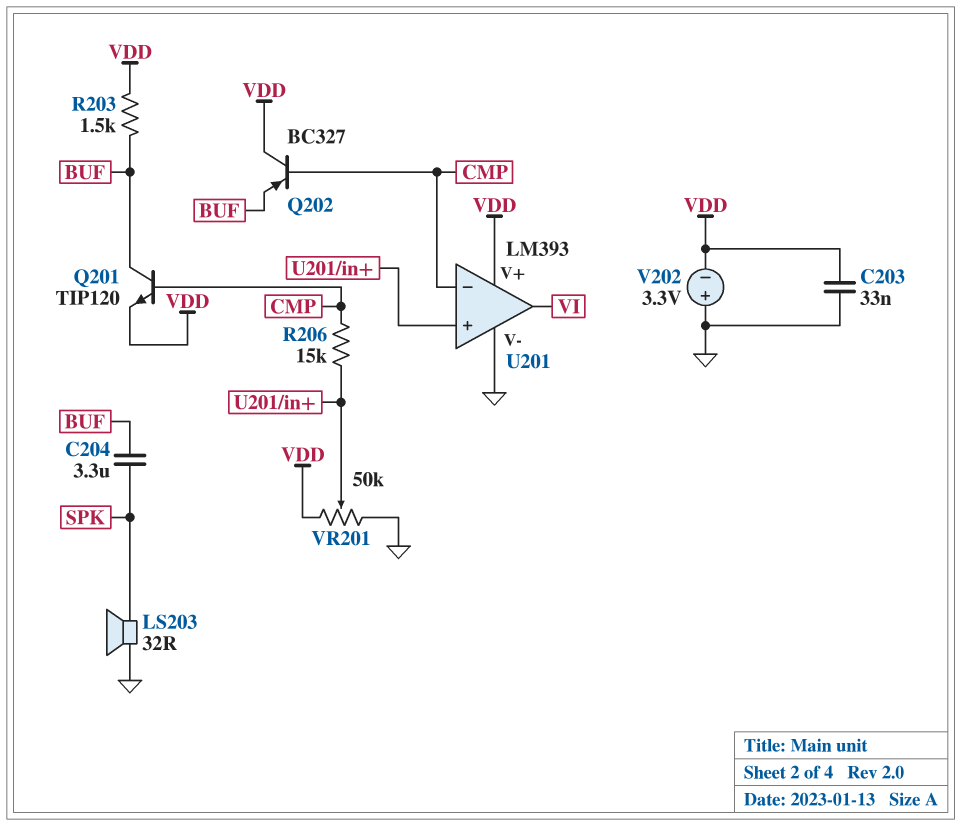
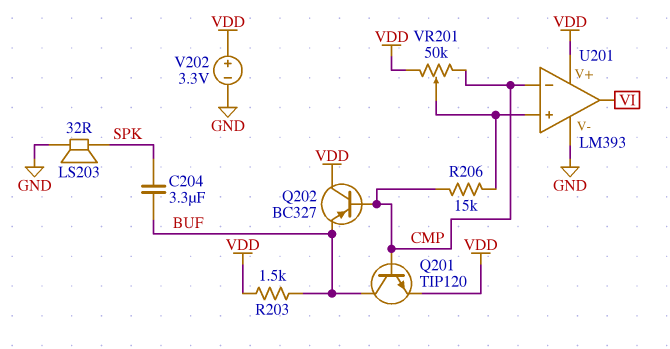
C203: 33nF (GND, VDD) -> none
V202: 3.3V (plus GND, minus VDD) -> 3.3V (plus VDD, minus GND)
VR201: 50k (GND, VDD, wiper U201/in+) -> 50k (CMP, VDD, wiper U201/in+)

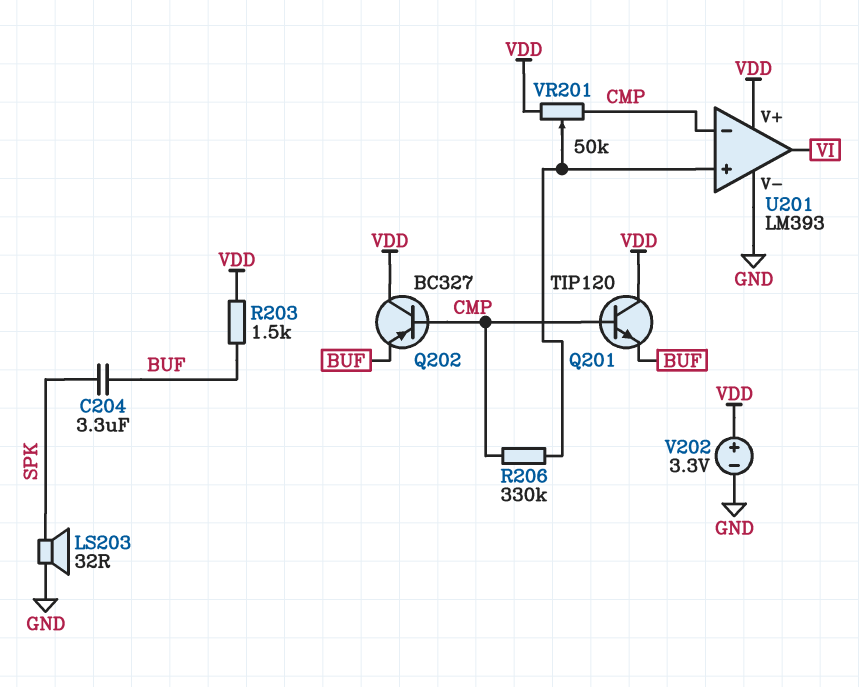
Q201: NPN TIP120 (B CMP, C BUF, E VDD) -> NPN TIP120 (B CMP, C VDD, E BUF)
R206: 15k (CMP, U201/in+) -> 330k (CMP, U201/in+)

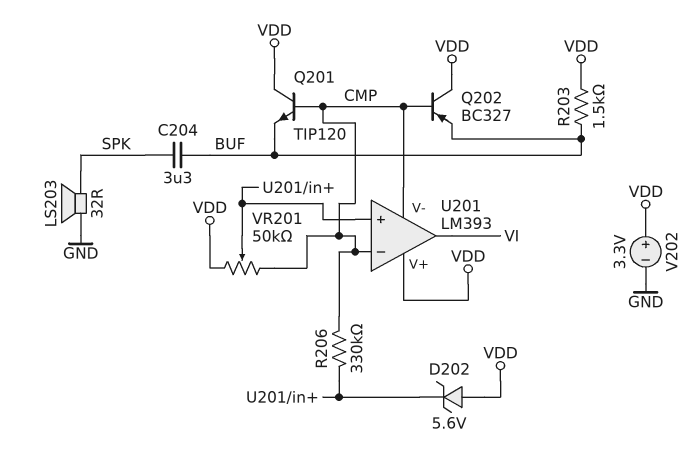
D202: none -> zener 5.6V (A VDD, K U201/in+)
U201 pin V-: GND -> CMP

